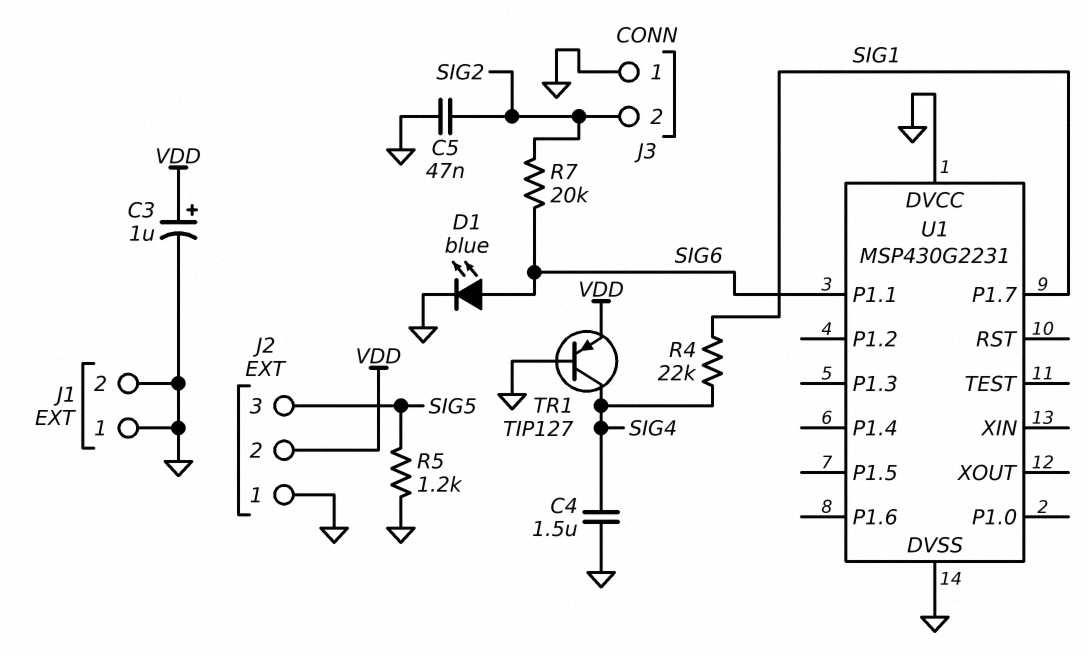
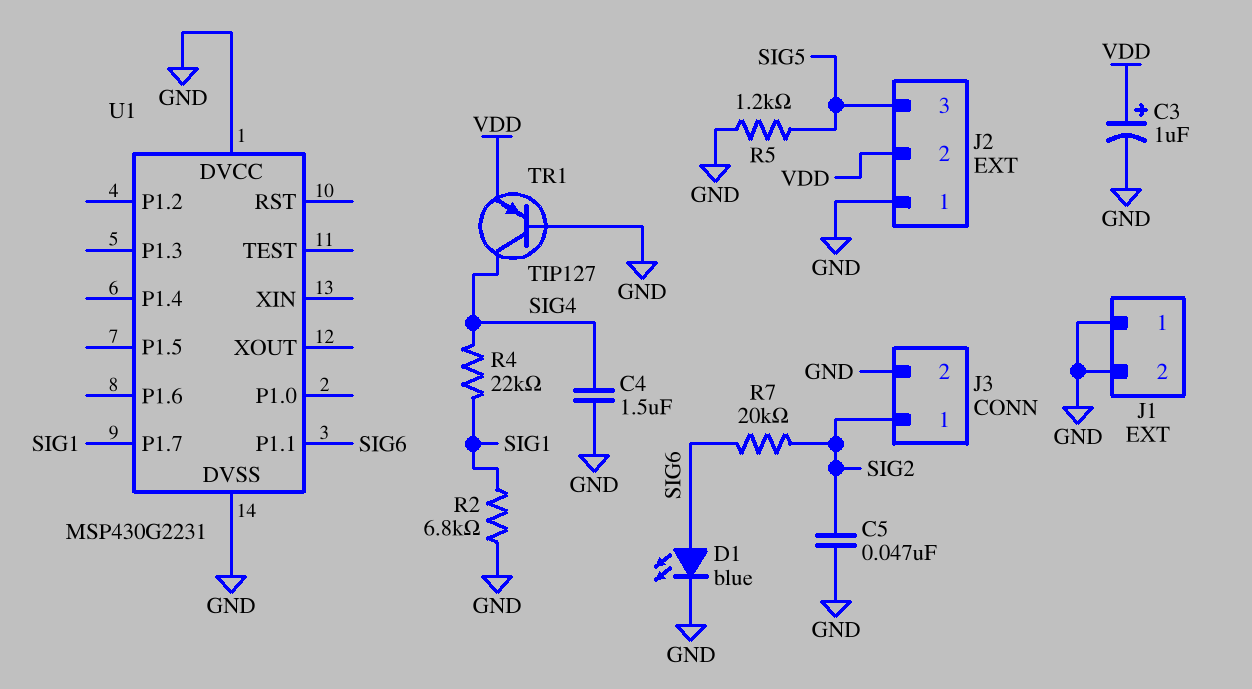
J3 pin 1: GND -> SIG2
J3 pin 2: SIG2 -> GND
R2: none -> 6.8k (GND, SIG1)

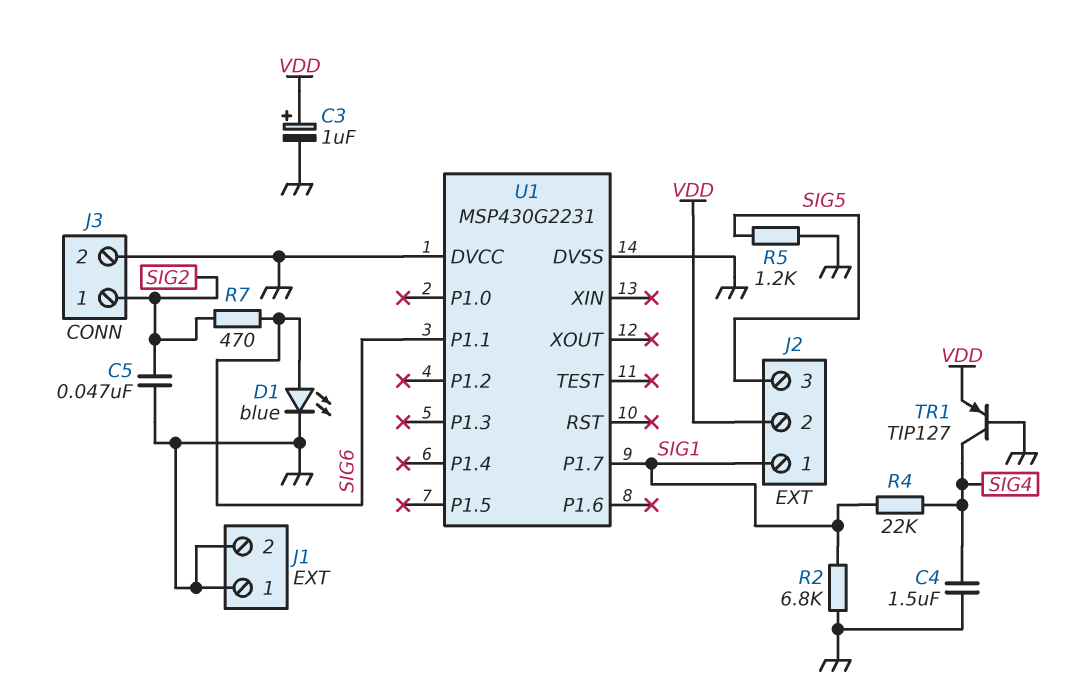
J2 pin 1: GND -> SIG1
R7: 20k (SIG2, SIG6) -> 470 (SIG2, SIG6)

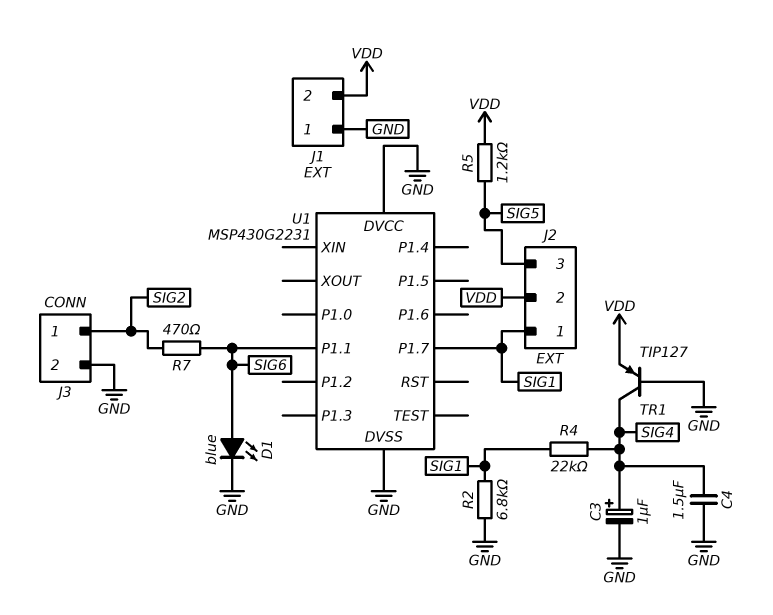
C3: 1uF (plus VDD, minus GND) -> 1uF (plus SIG4, minus GND)
C5: 47nF (GND, SIG2) -> none
J1 pin 2: GND -> VDD
R5: 1.2k (GND, SIG5) -> 1.2k (SIG5, VDD)

